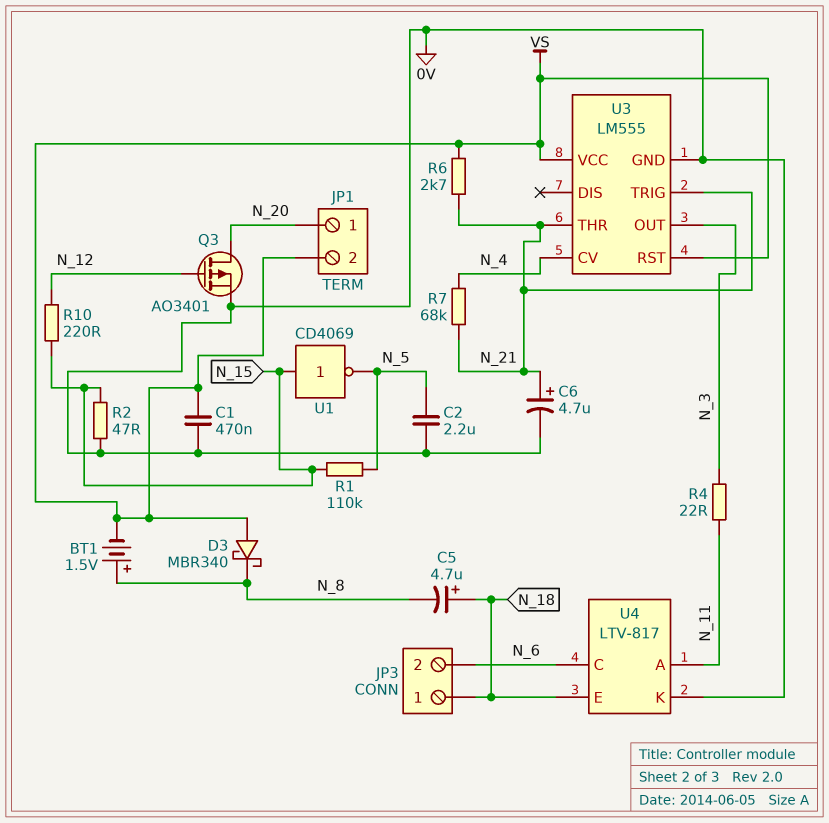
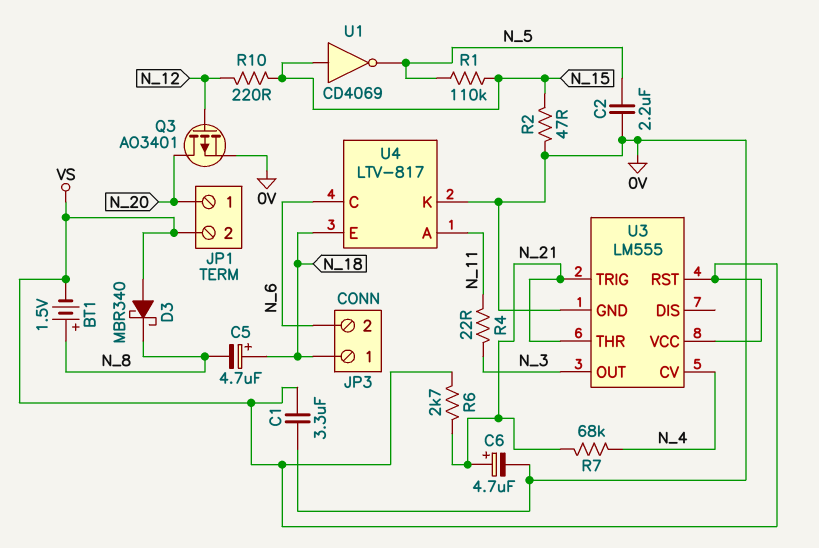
C1: 470nF (0V, VS) -> 3.3uF (0V, VS)

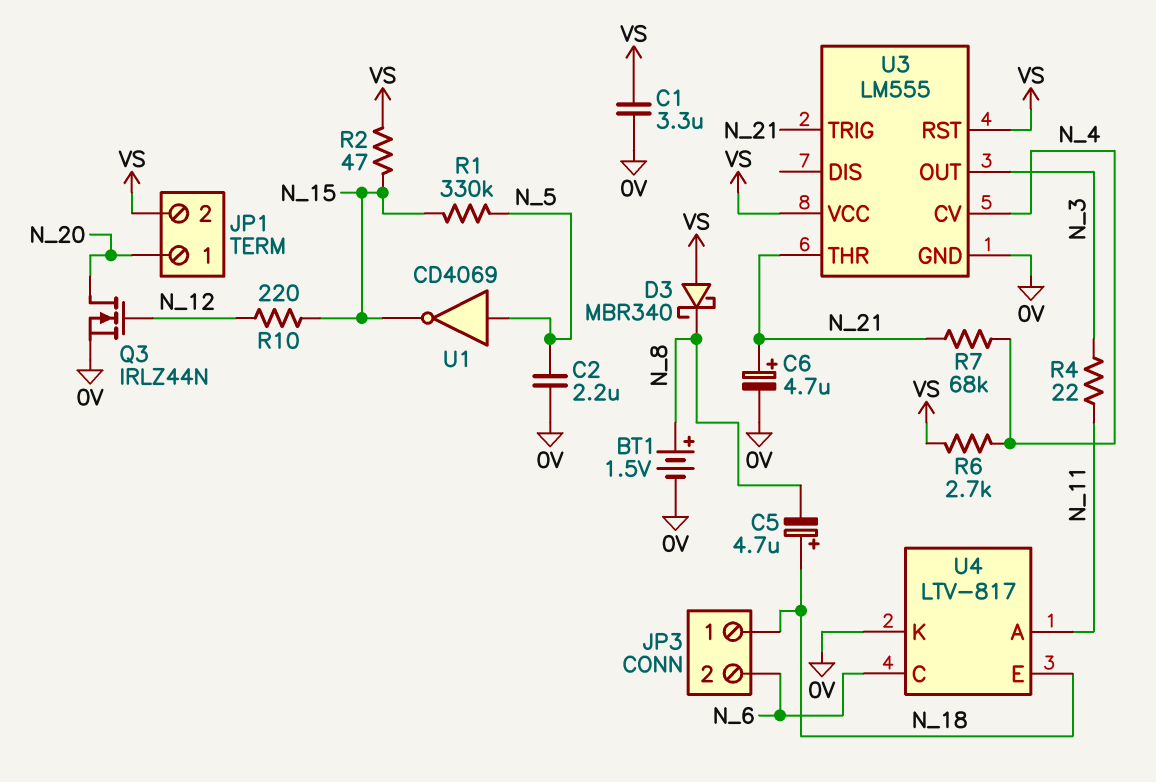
BT1: 1.5V (plus N_8, minus VS) -> 1.5V (plus N_8, minus 0V)
Q3: PMOS AO3401 (G N_12, D N_20, S 0V) -> NMOS IRLZ44N (G N_12, D N_20, S 0V)
R1: 110k (N_5, N_15) -> 330k (N_5, N_15)
R2: 47 (0V, N_15) -> 47 (N_15, VS)
R6: 2.7k (N_21, VS) -> 2.7k (N_4, VS)
U1: NOT CD4069 (in N_15, out N_5) -> NOT CD4069 (in N_5, out N_15)

